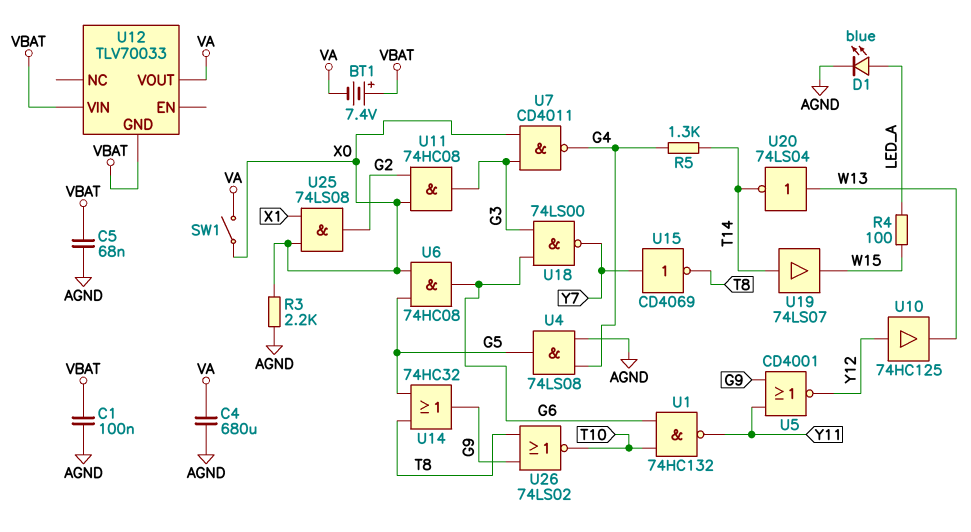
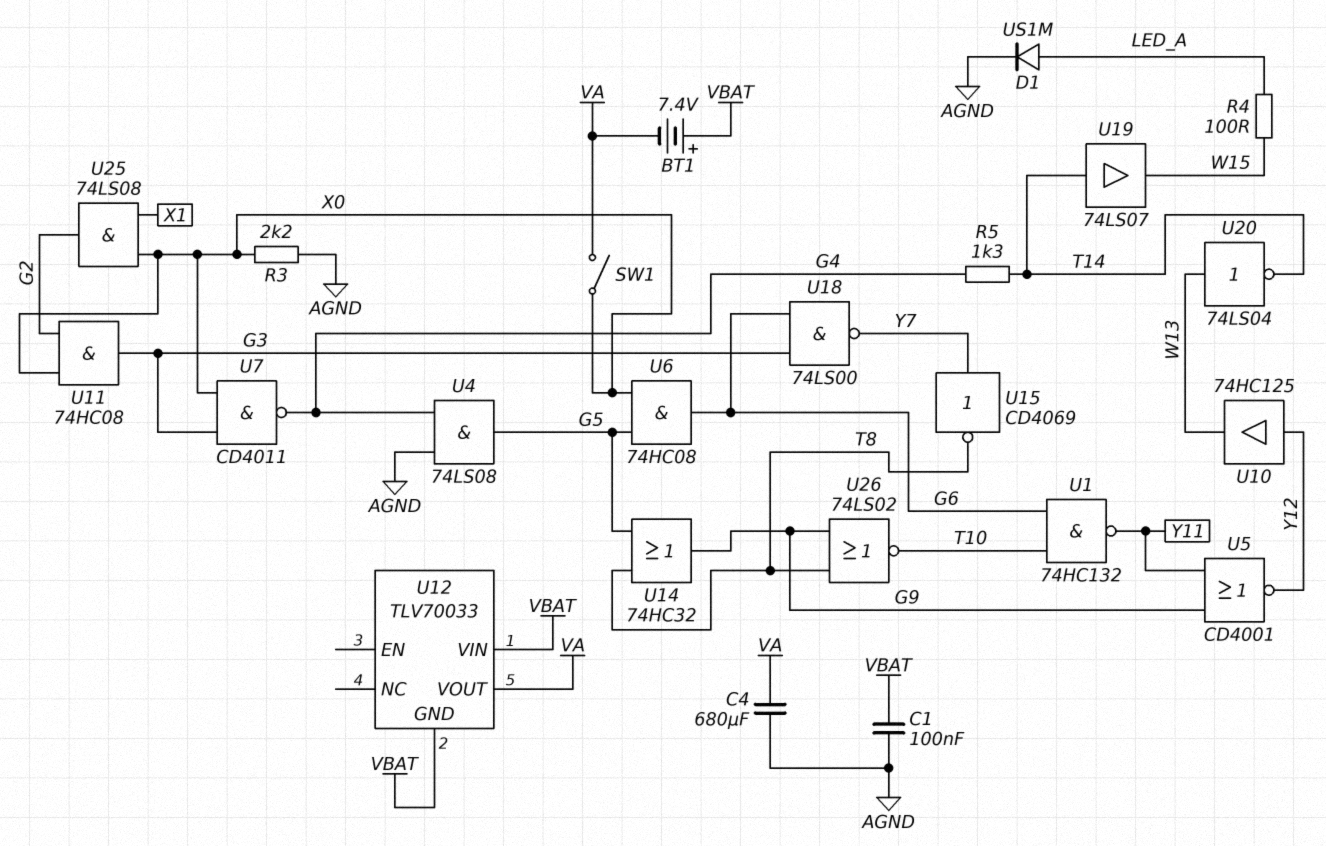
C5: 68nF (AGND, VBAT) -> none
D1: LED blue (A LED_A, K AGND) -> diode US1M (A LED_A, K AGND)

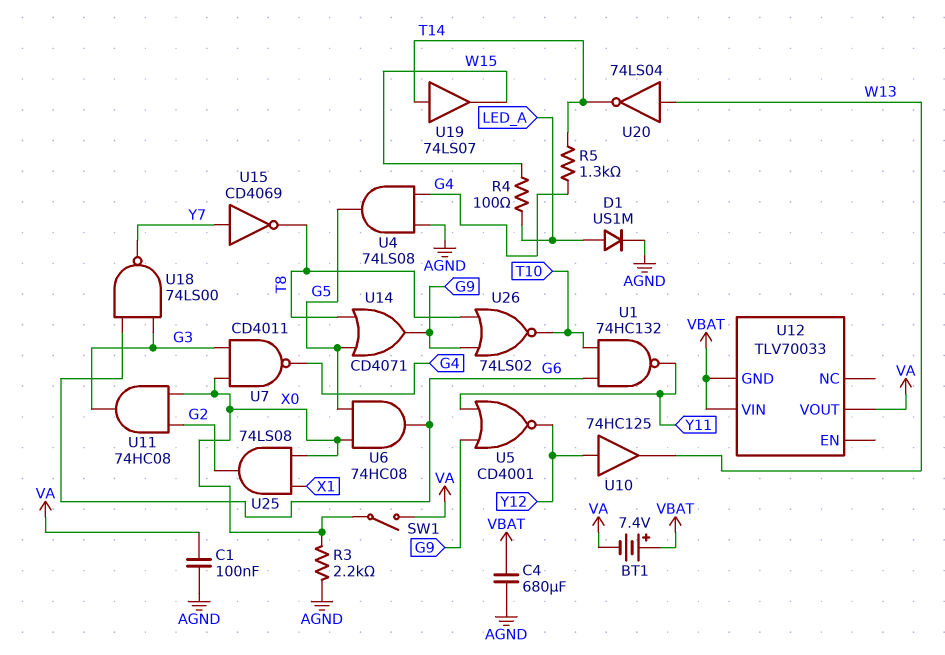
C1: 100nF (AGND, VBAT) -> 100nF (AGND, VA)
C4: 680uF (AGND, VA) -> 680uF (AGND, VBAT)
U14: OR 74HC32 (in G5, in T8, out G9) -> OR CD4071 (in G5, in T8, out G9)

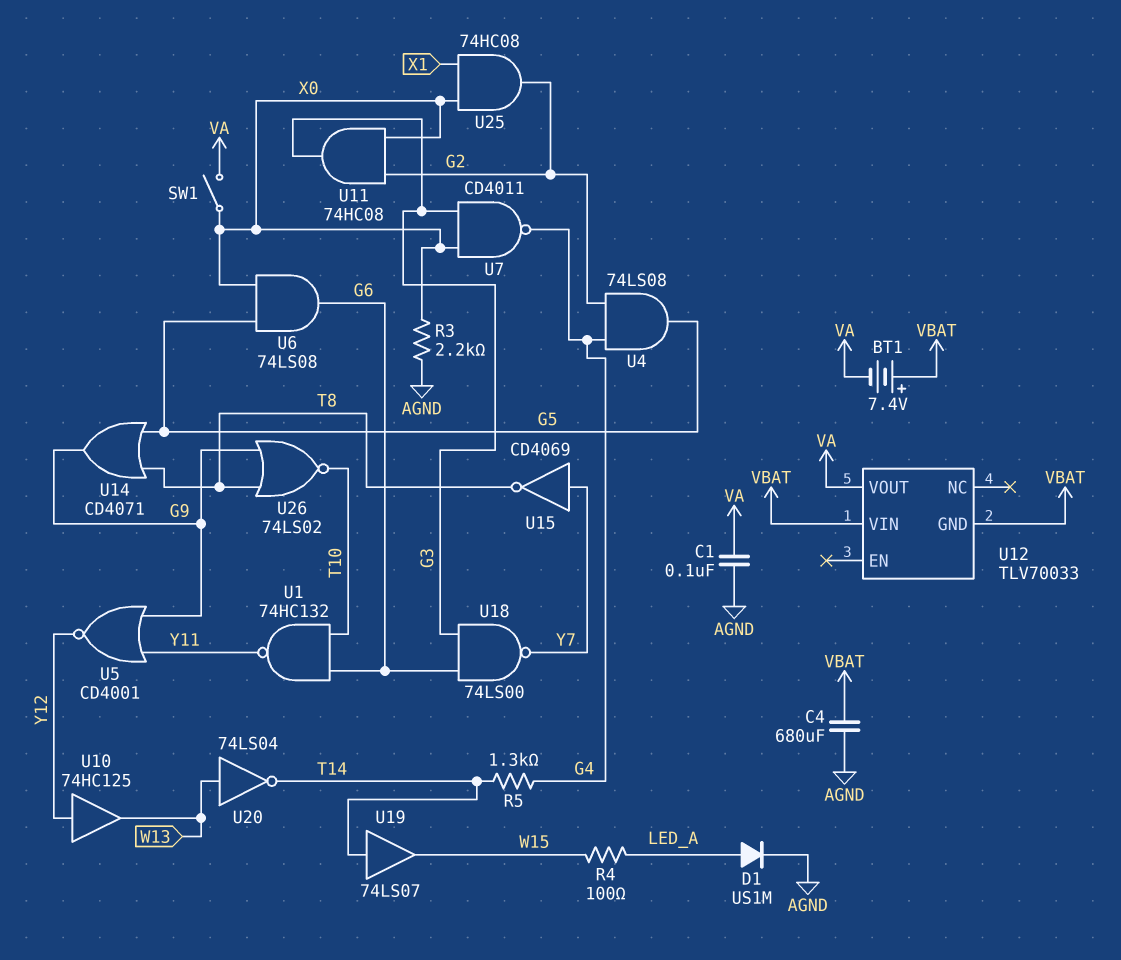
U4: AND 74LS08 (in AGND, in G4, out G5) -> AND 74LS08 (in G2, in G4, out G5)
U6: AND 74HC08 (in G5, in X0, out G6) -> AND 74LS08 (in G5, in X0, out G6)
U25: AND 74LS08 (in X0, in X1, out G2) -> AND 74HC08 (in X0, in X1, out G2)

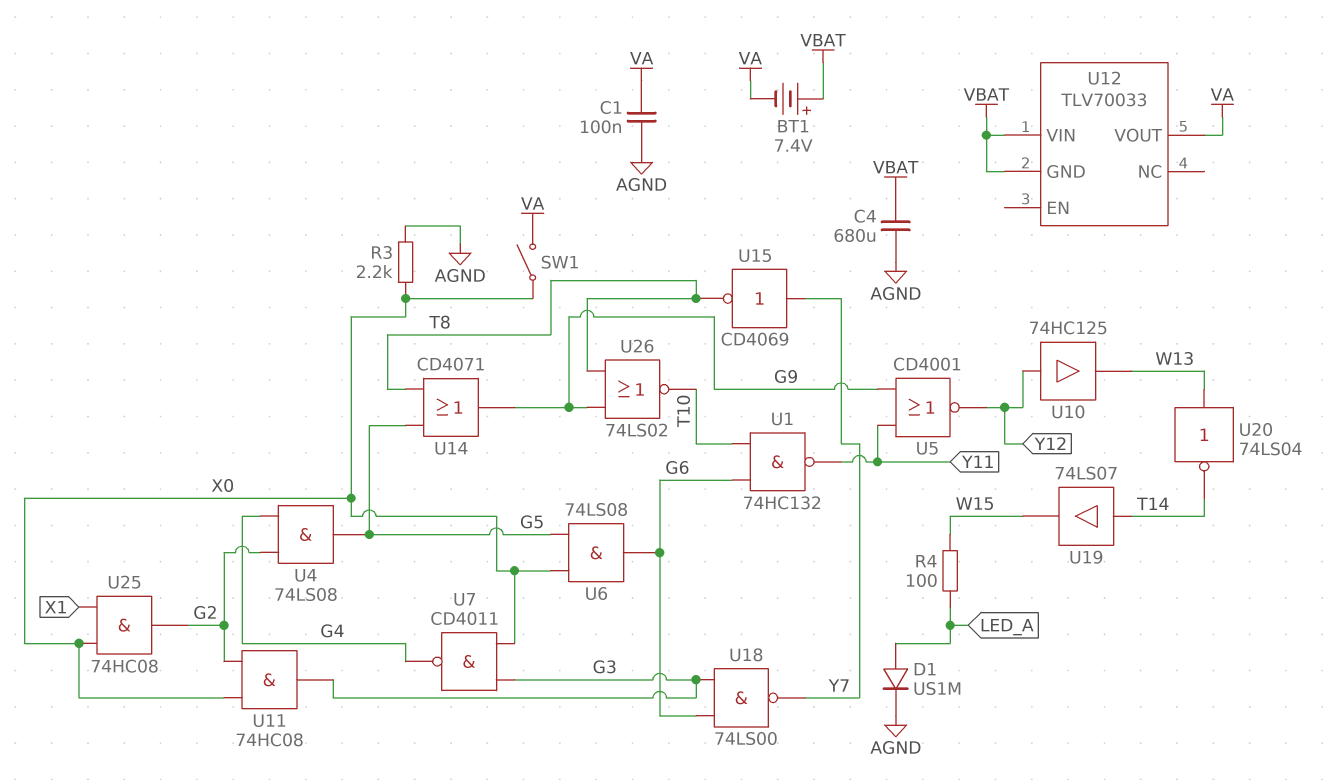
R5: 1.3k (G4, T14) -> none

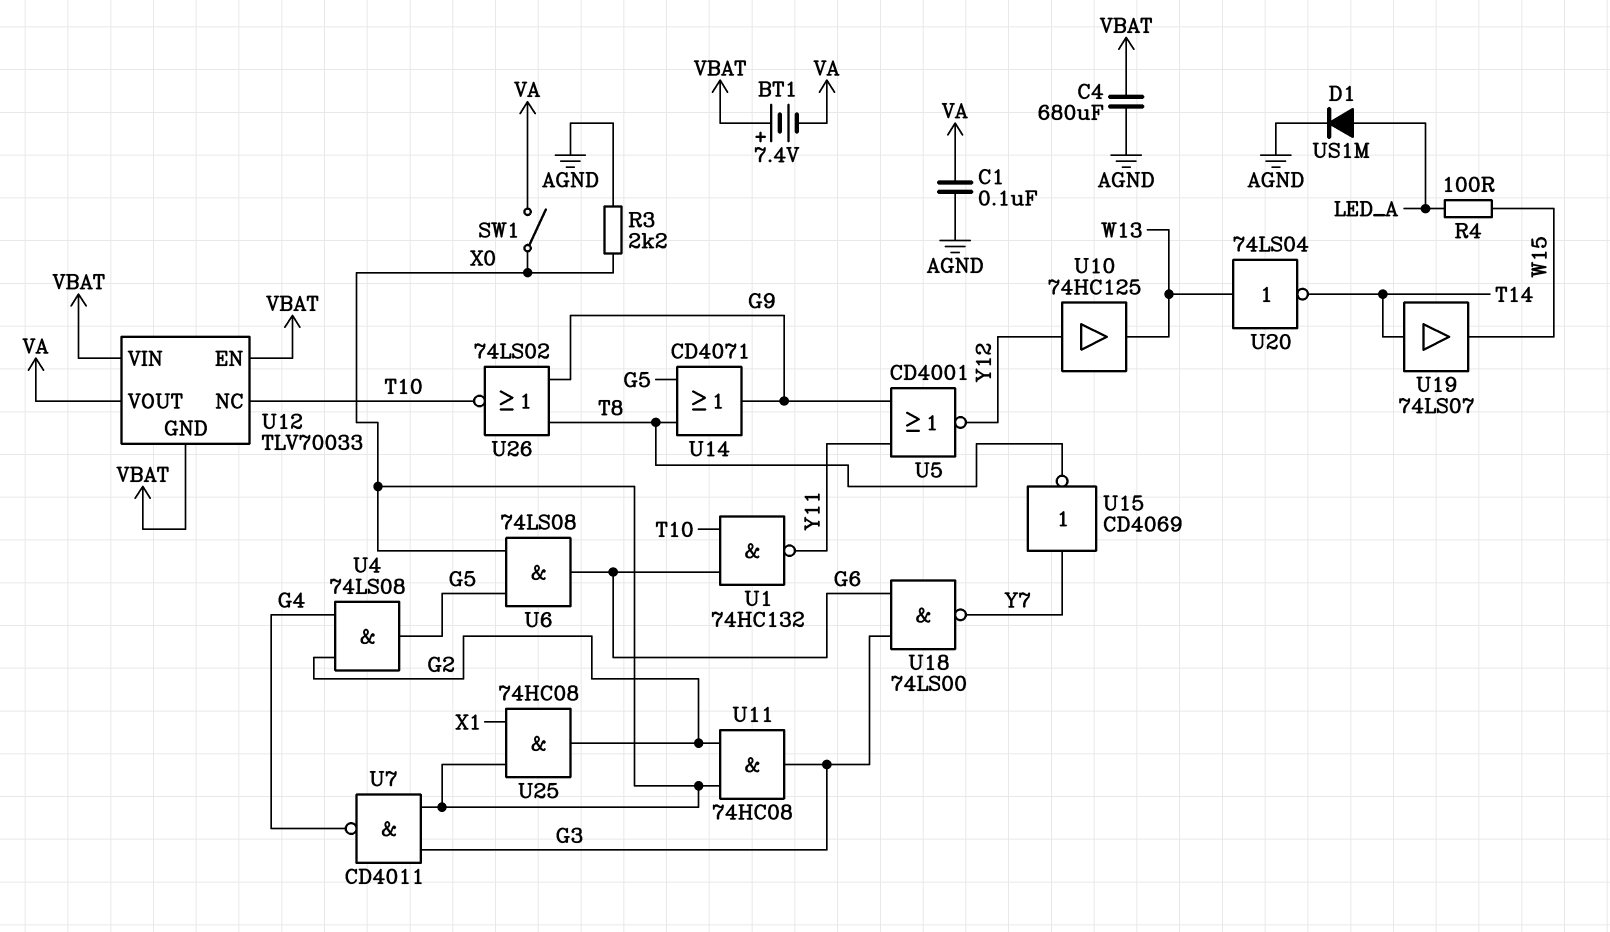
U12 pin EN: none -> VBAT
U12 pin NC: none -> T10

